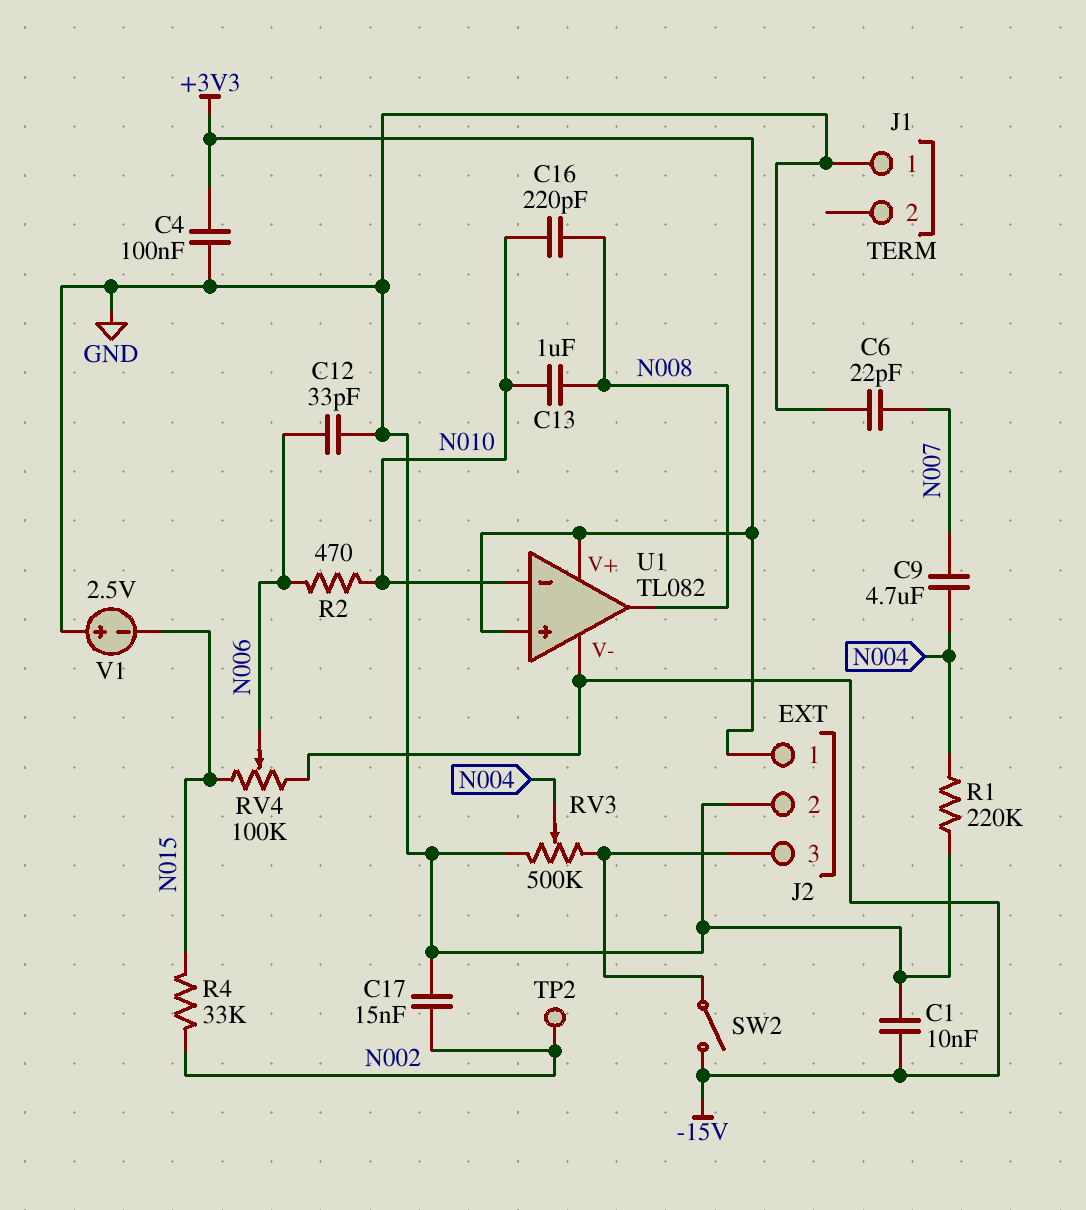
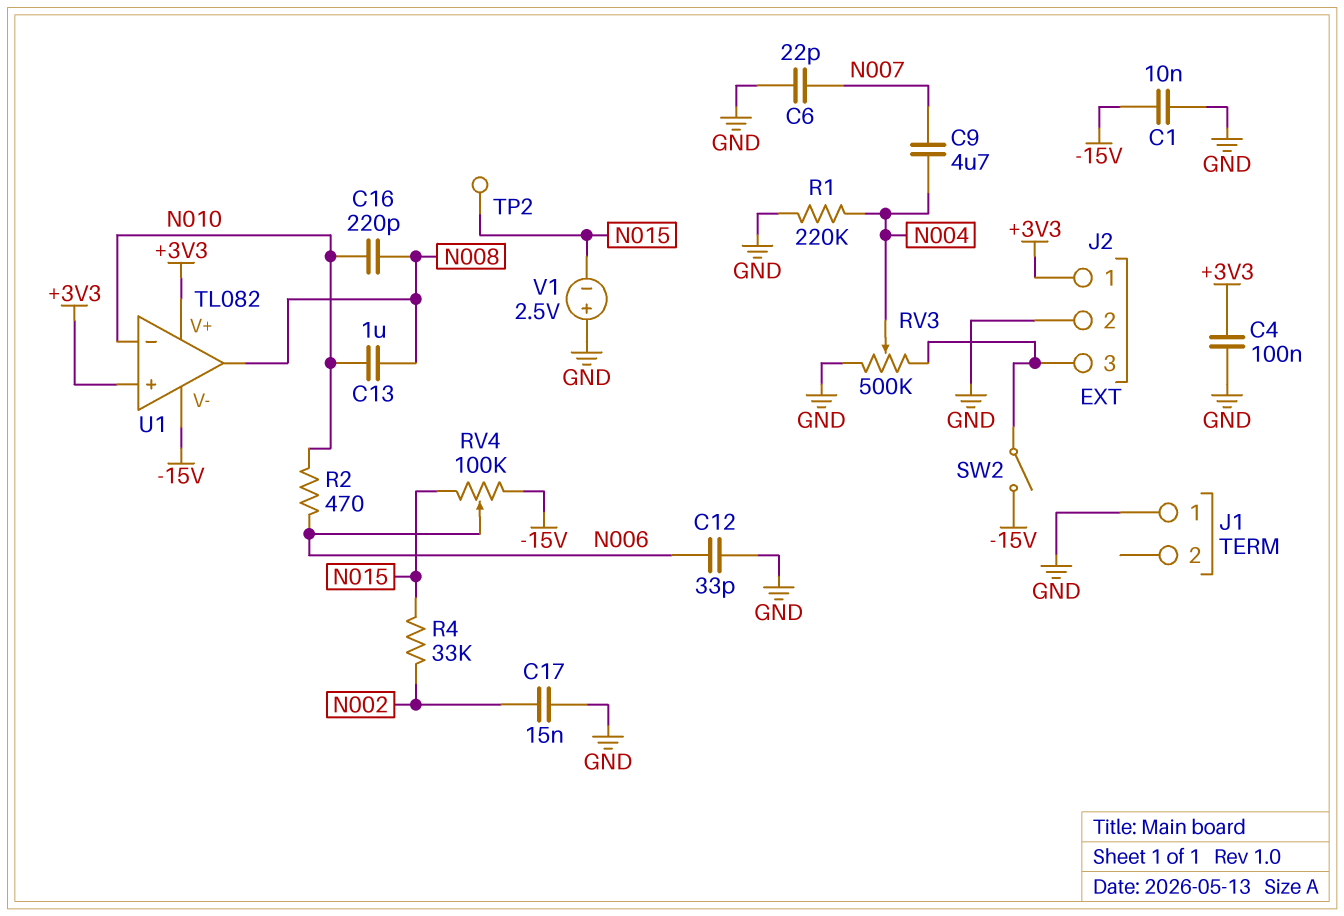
TP2: test point (N002) -> test point (N015)

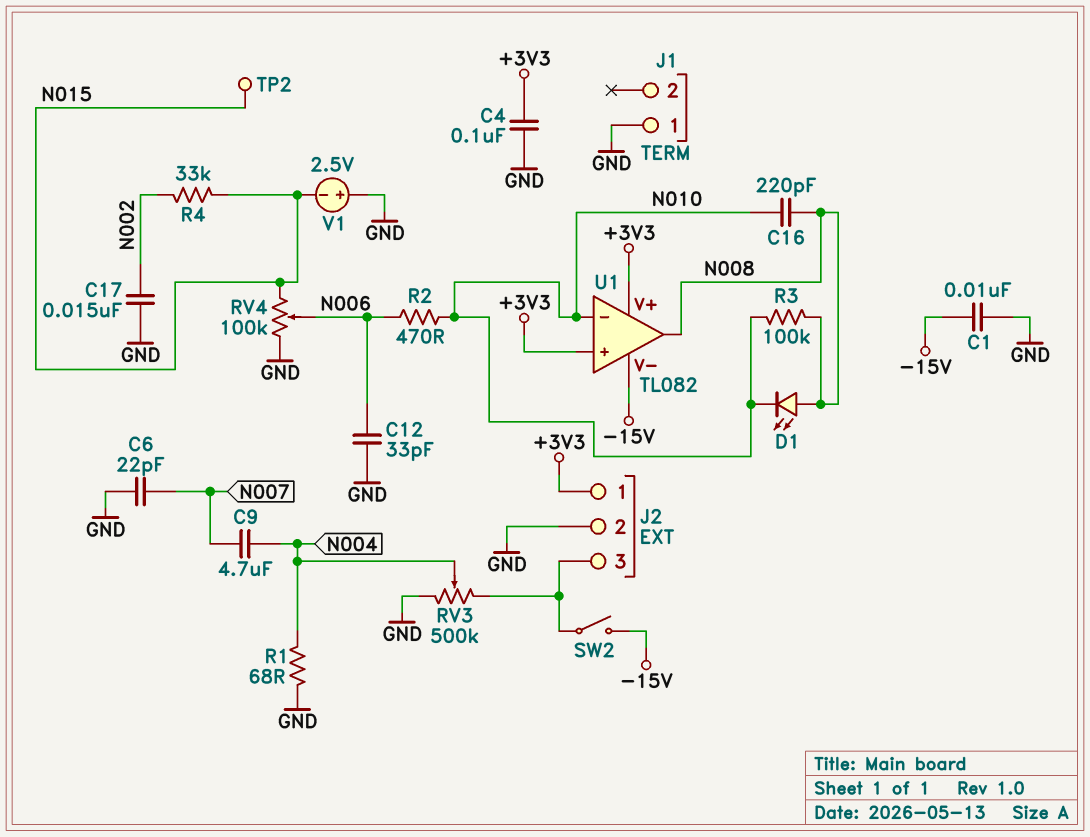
C13: 1uF (N008, N010) -> none
D1: none -> LED (A N008, K N010)
R1: 220k (GND, N004) -> 68 (GND, N004)
R3: none -> 100k (N008, N010)
RV4: 100k (-15V, N015, wiper N006) -> 100k (GND, N015, wiper N006)

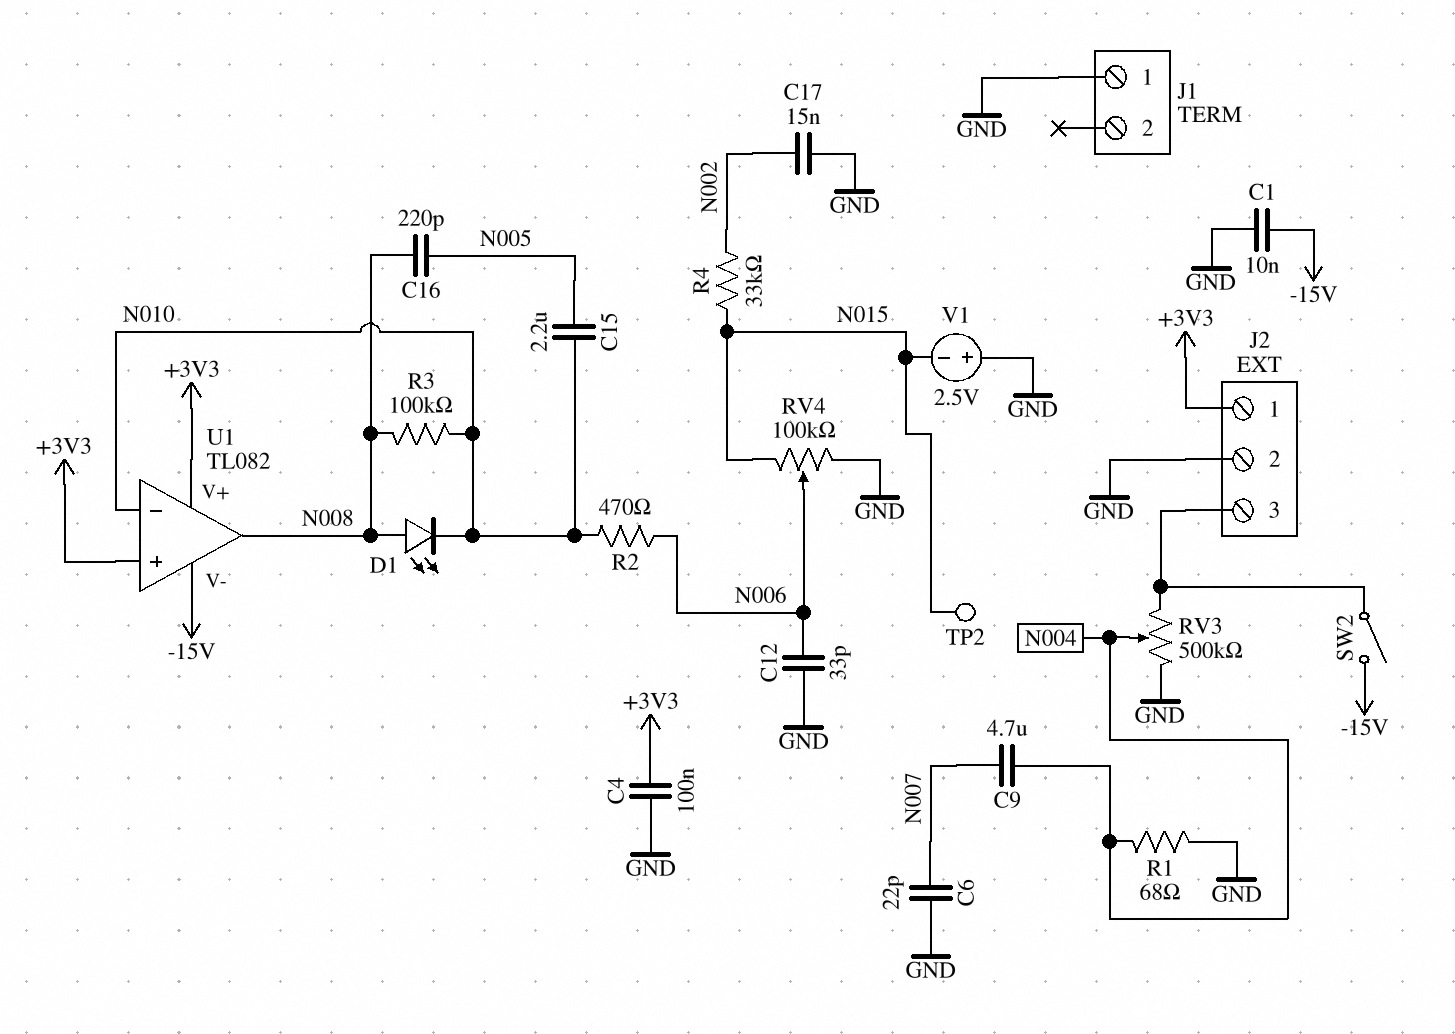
C15: none -> 2.2uF (N005, N010)
C16: 220pF (N008, N010) -> 220pF (N005, N008)

